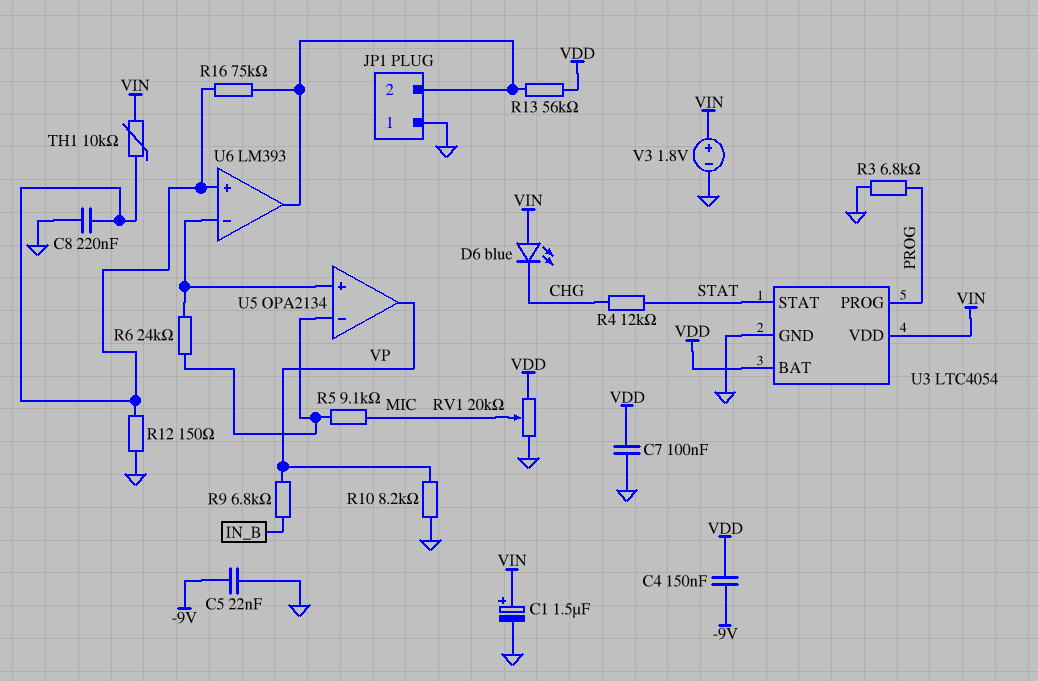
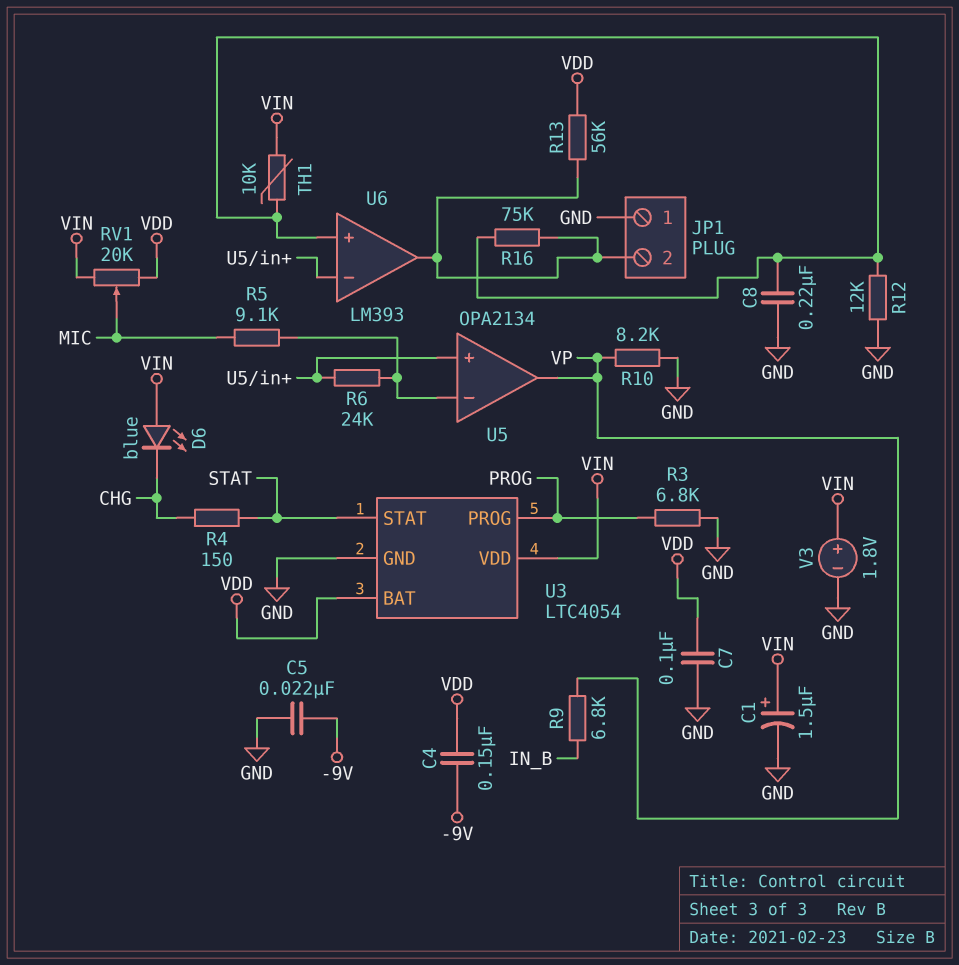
R4: 12k (CHG, STAT) -> 150 (CHG, STAT)
R12: 150 (GND, U6/in+) -> 12k (GND, U6/in+)
RV1: 20k (GND, VDD, wiper MIC) -> 20k (VDD, VIN, wiper MIC)

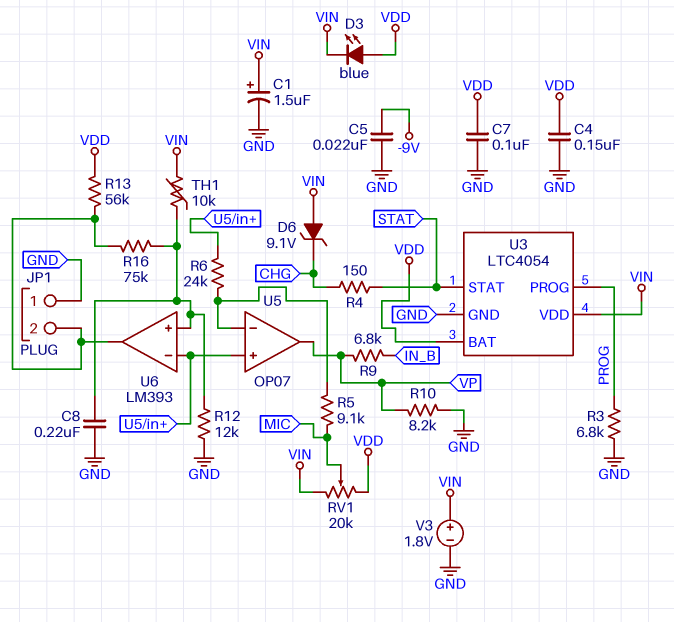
C4: 150nF (-9V, VDD) -> 150nF (GND, VDD)
D3: none -> LED blue (A VDD, K VIN)
D6: LED blue (A VIN, K CHG) -> zener 9.1V (A VIN, K CHG)
U5: OPA2134 -> OP07

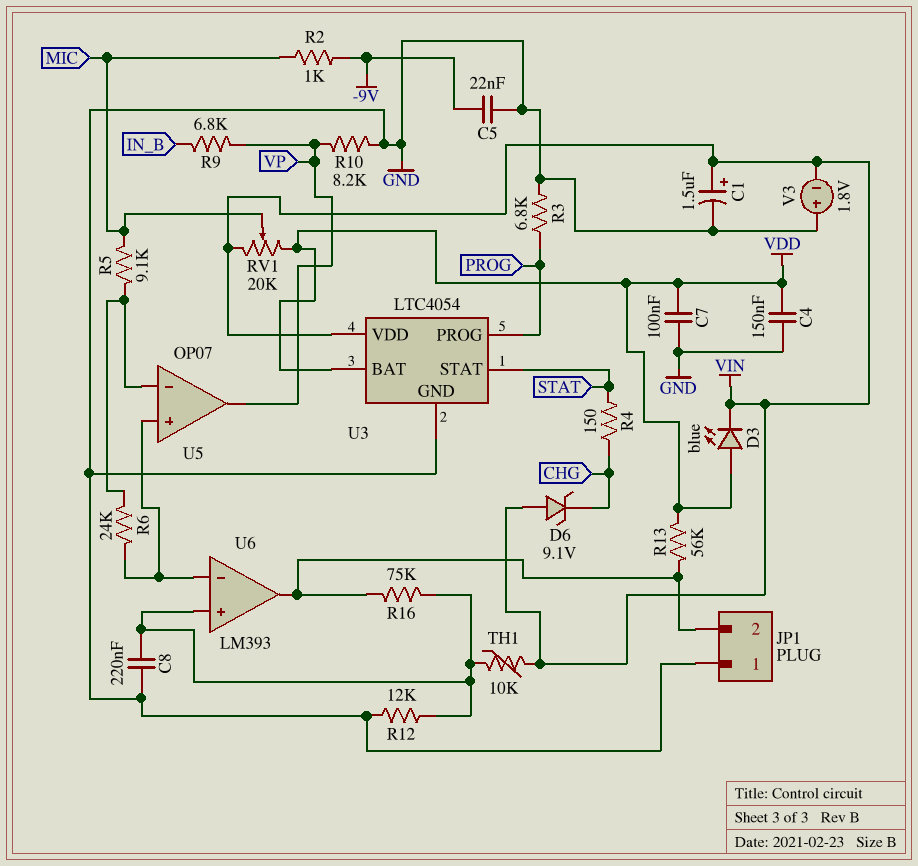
R2: none -> 1k (-9V, MIC)
V3: 1.8V (plus VIN, minus GND) -> 1.8V (plus GND, minus VIN)

